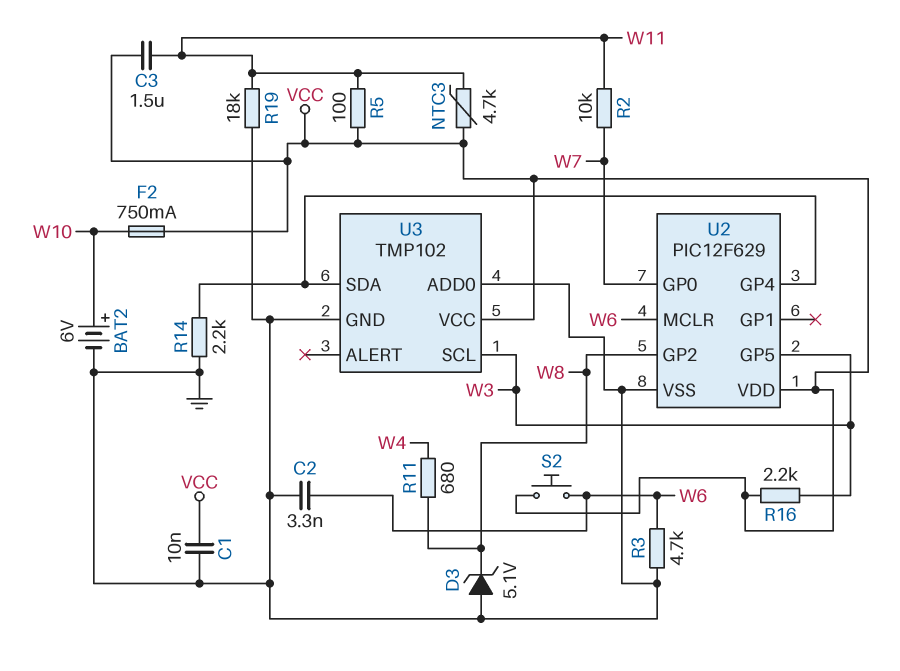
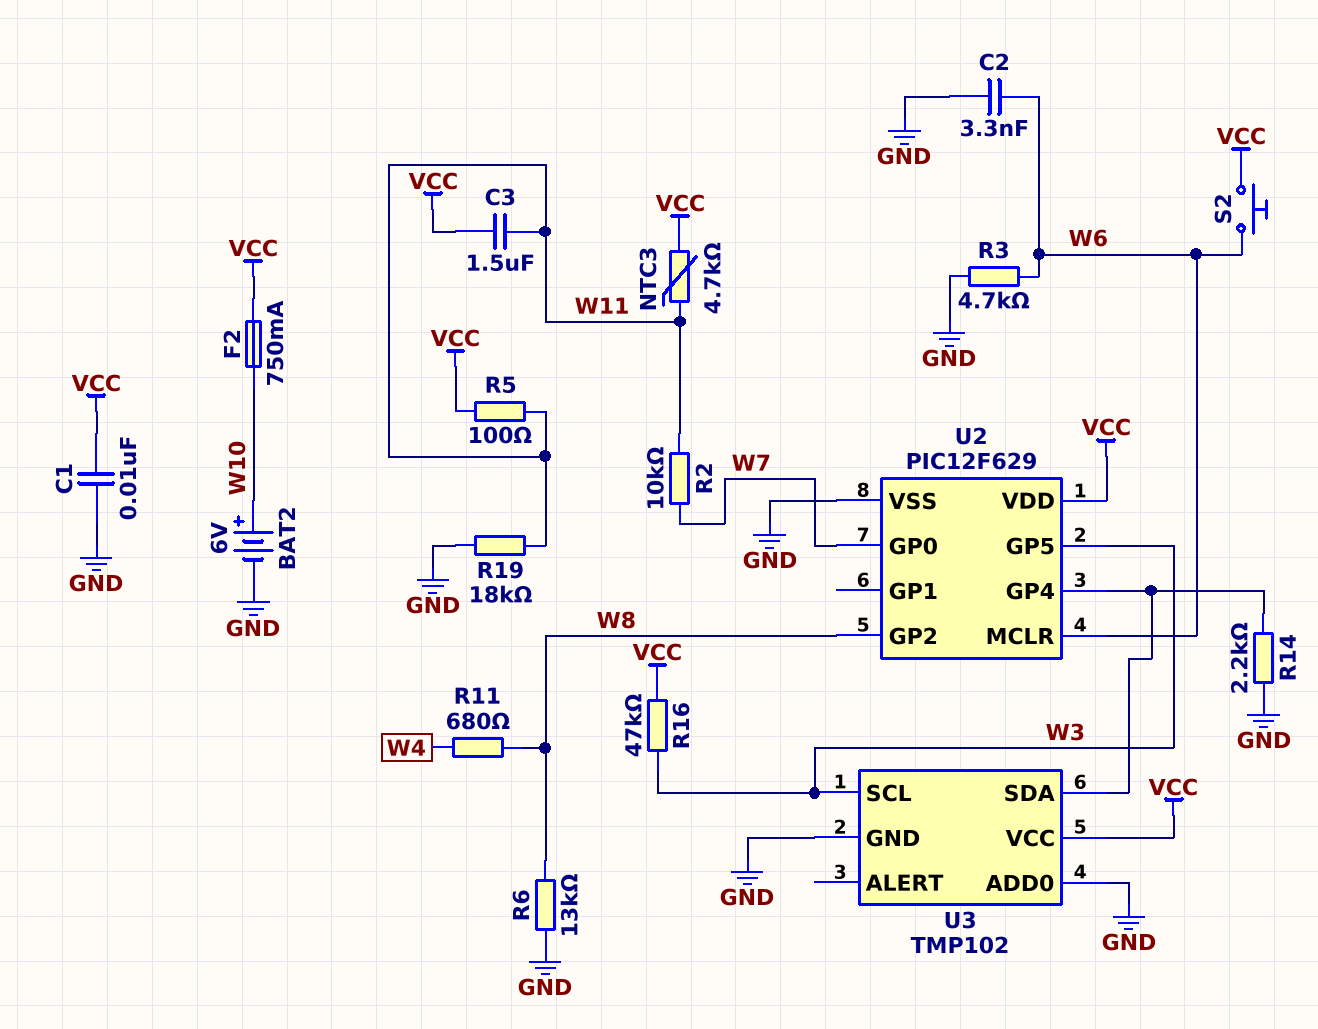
D3: zener 5.1V (A GND, K W8) -> none
R6: none -> 13k (GND, W8)
R16: 2.2k (VCC, W3) -> 47k (VCC, W3)

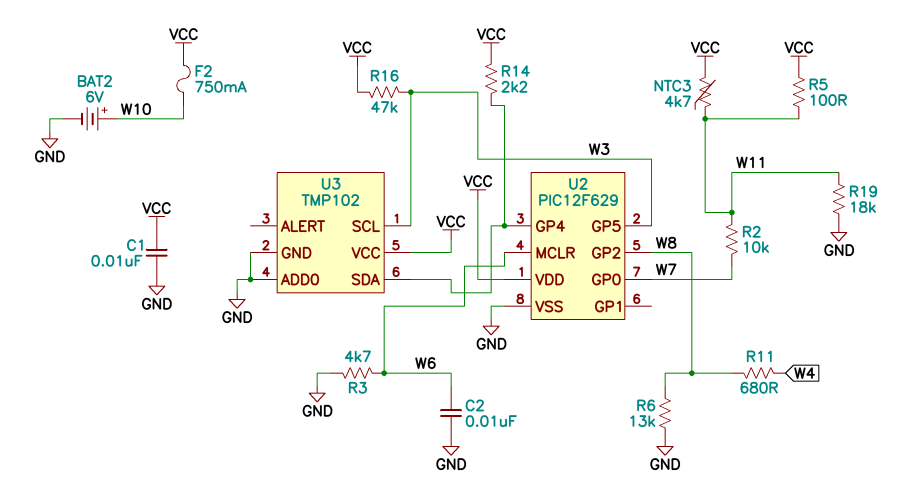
C2: 3.3nF (GND, W6) -> 10nF (GND, W6)
C3: 1.5uF (VCC, W11) -> none
R14: 2.2k (GND, U2/GP4) -> 2.2k (U2/GP4, VCC)
S2: button (VCC, W6) -> none

